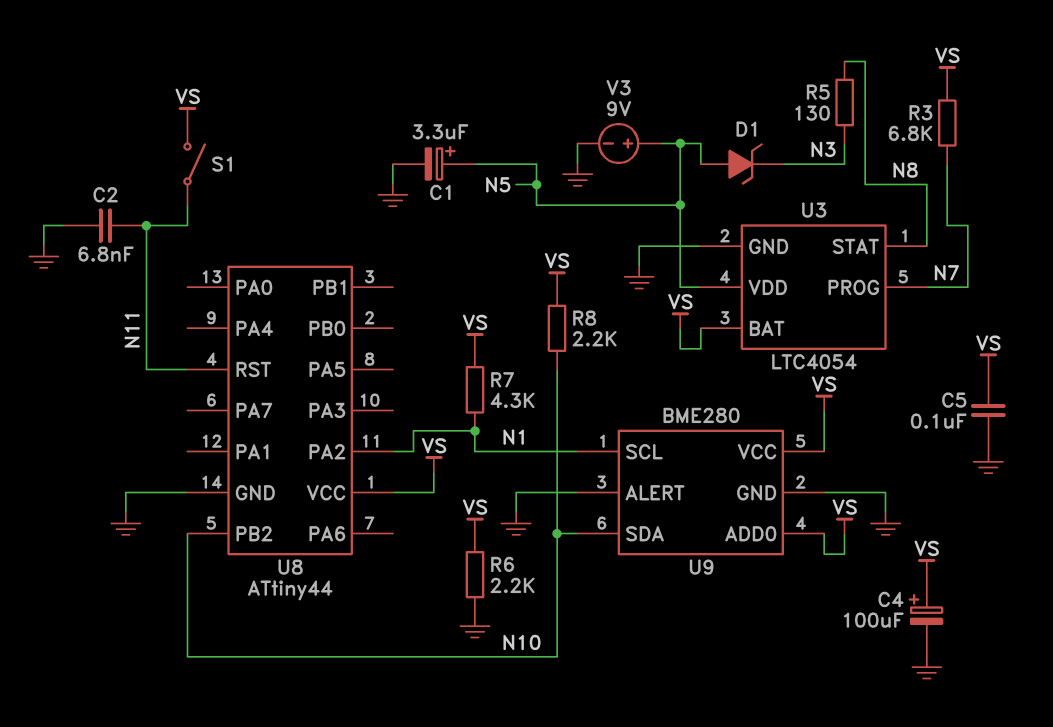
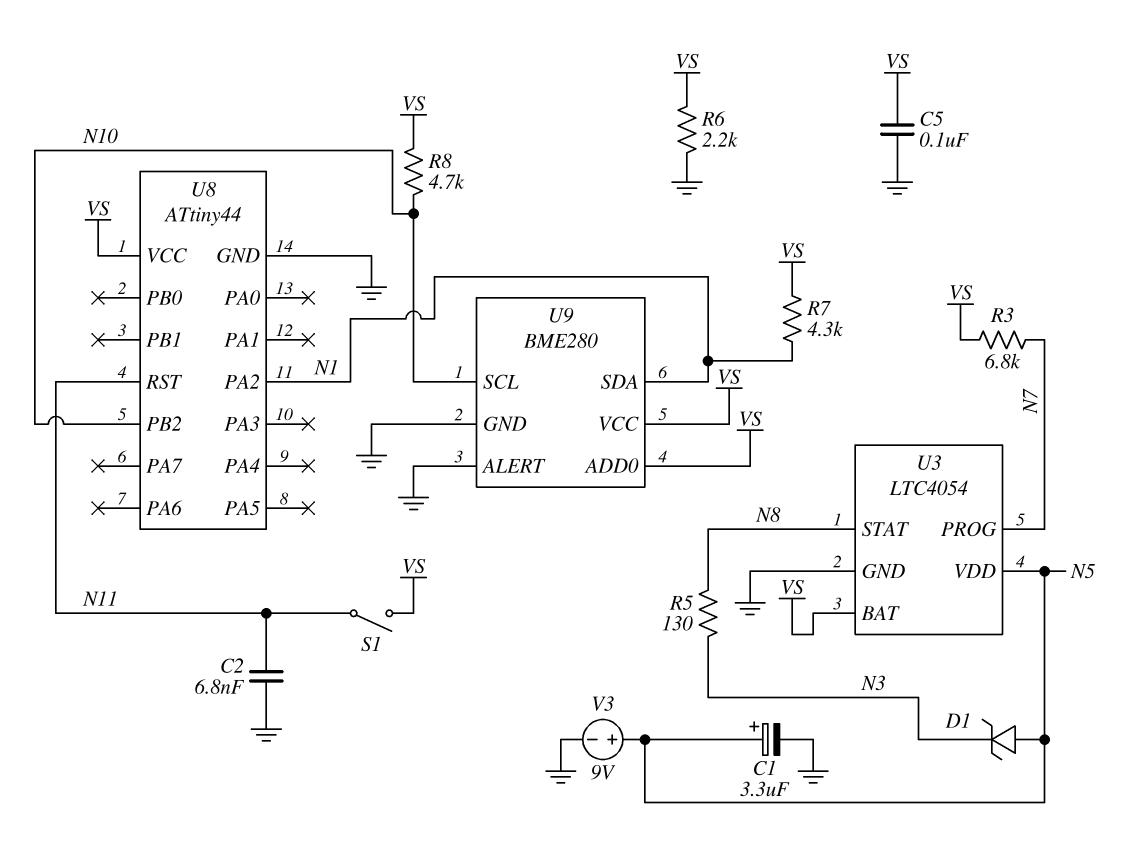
C4: 100uF (plus VS, minus GND) -> none
R8: 2.2k (N10, VS) -> 4.7k (N10, VS)
U9 pin SCL: N1 -> N10
U9 pin SDA: N10 -> N1

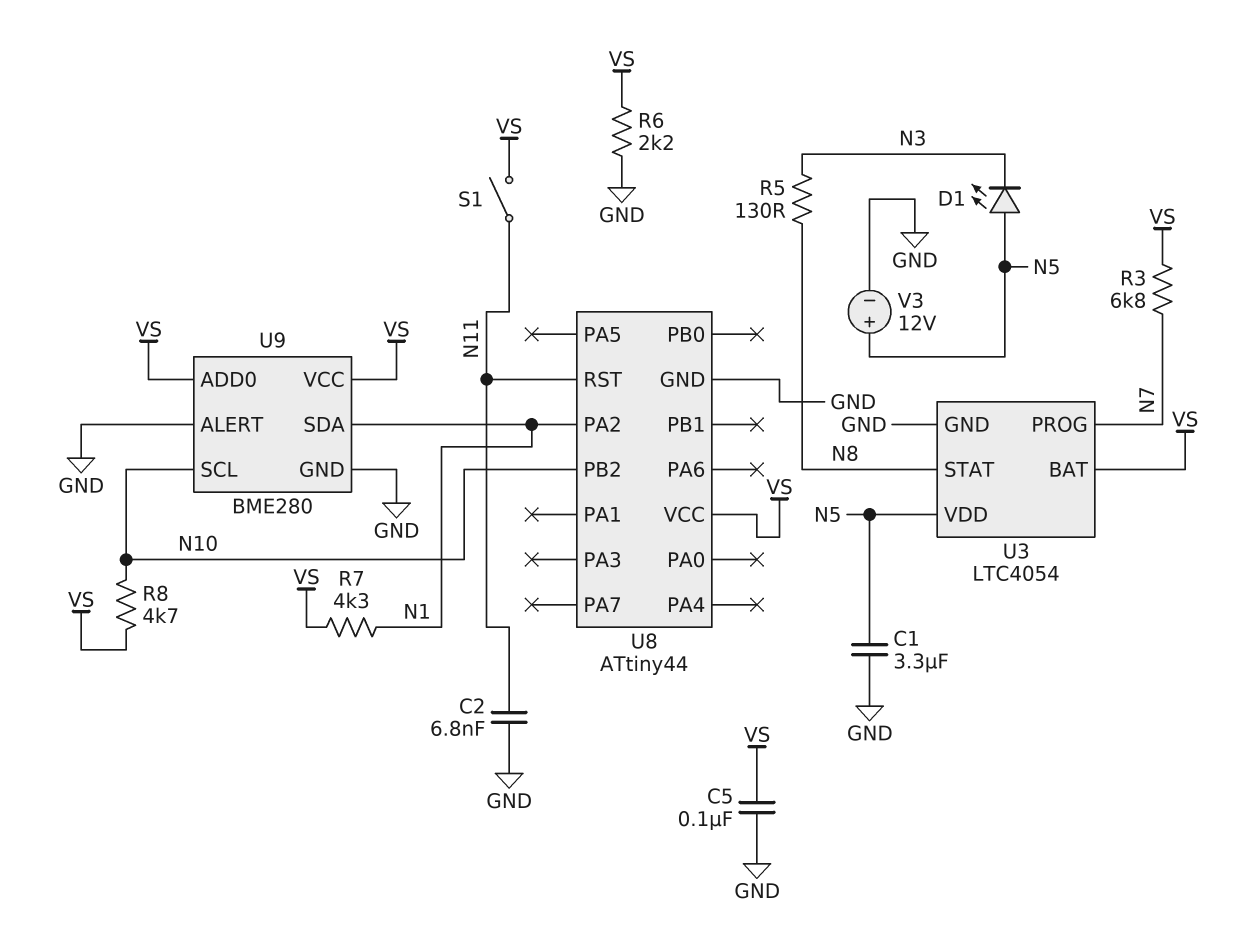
C1: 3.3uF (plus N5, minus GND) -> 3.3uF (GND, N5)
D1: zener (A N5, K N3) -> LED (A N5, K N3)
V3: 9V (plus N5, minus GND) -> 12V (plus N5, minus GND)

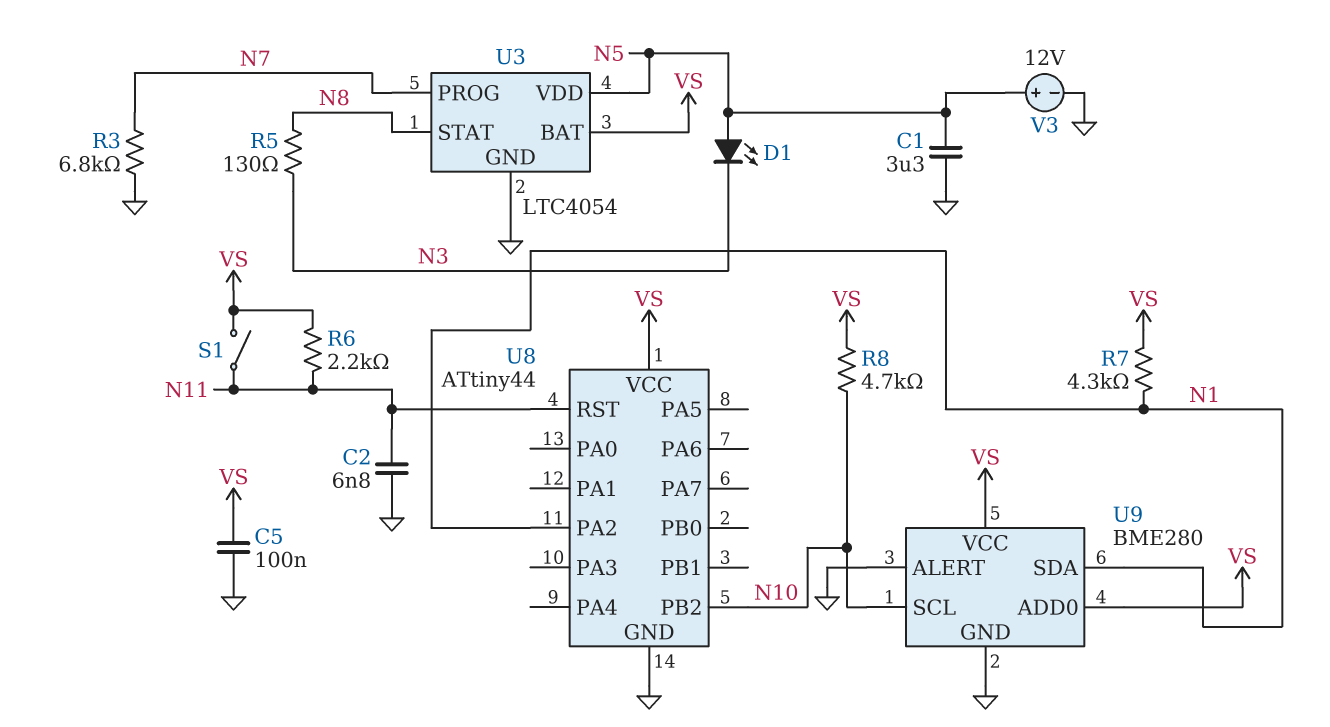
R3: 6.8k (N7, VS) -> 6.8k (GND, N7)
R6: 2.2k (GND, VS) -> 2.2k (N11, VS)

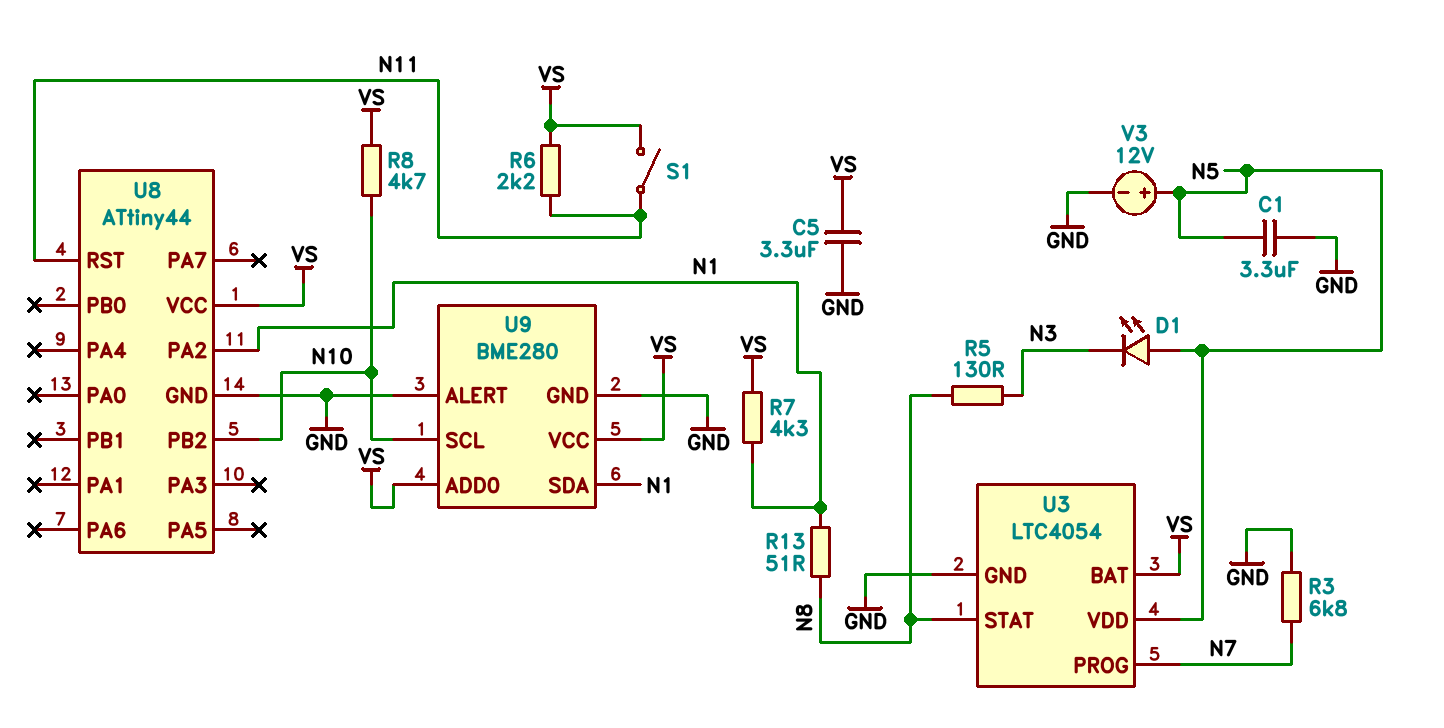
C2: 6.8nF (GND, N11) -> none
C5: 100nF (GND, VS) -> 3.3uF (GND, VS)
R13: none -> 51 (N1, N8)

